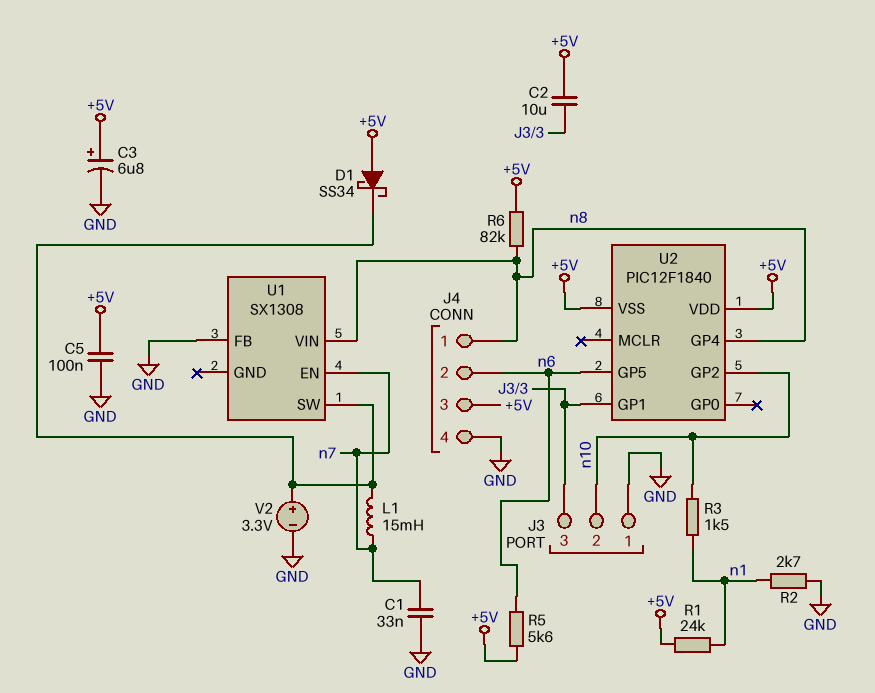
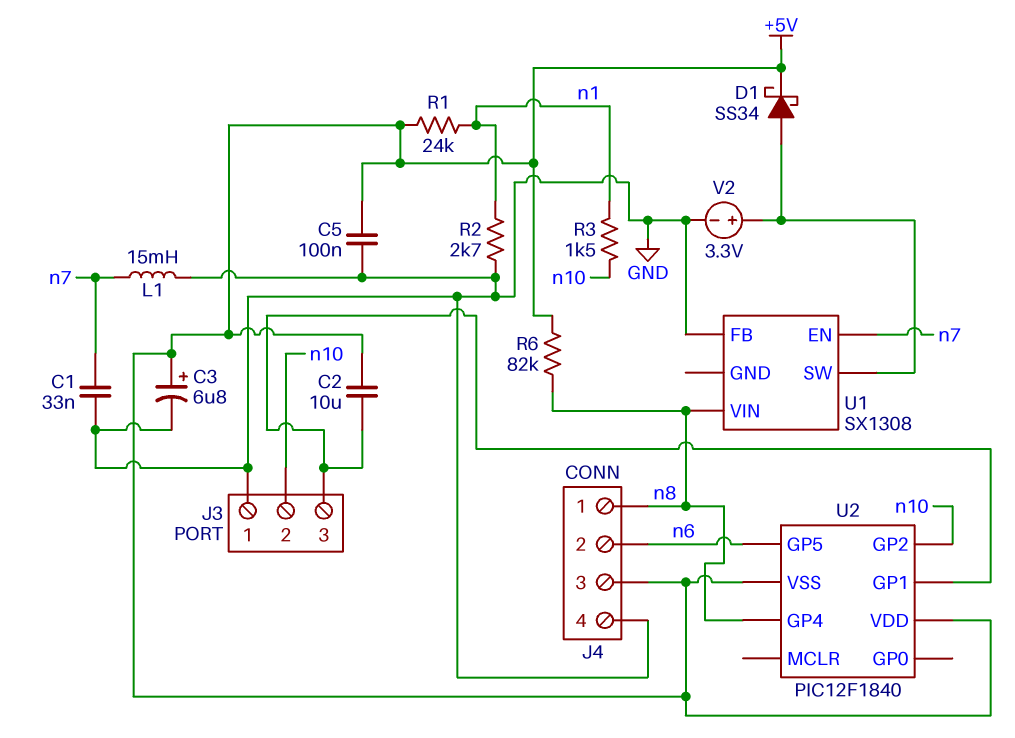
D1: schottky SS34 (A +5V, K U1/SW) -> schottky SS34 (A U1/SW, K +5V)
L1: 15mH (U1/SW, n7) -> 15mH (GND, n7)
R5: 5.6k (+5V, n6) -> none

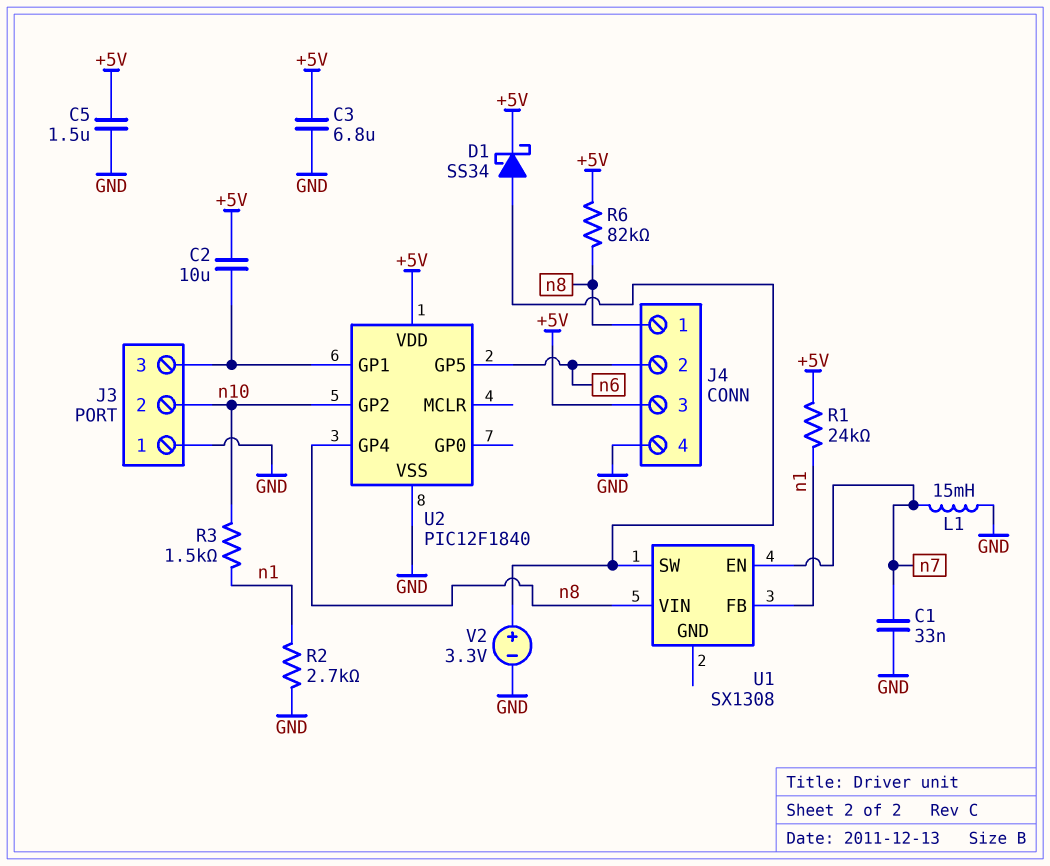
C3: 6.8uF (plus +5V, minus GND) -> 6.8uF (+5V, GND)
C5: 100nF (+5V, GND) -> 1.5uF (+5V, GND)
U1 pin FB: GND -> n1
U2 pin VSS: +5V -> GND

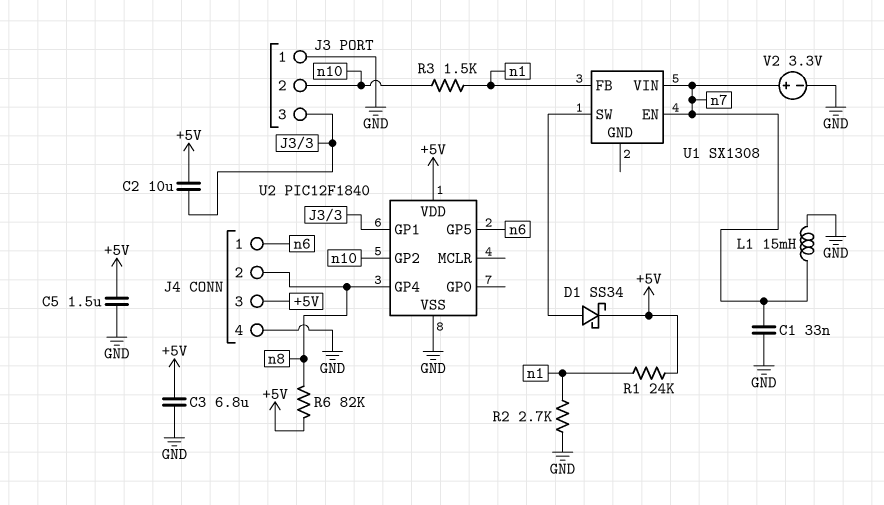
J4 pin 1: n8 -> n6
J4 pin 2: n6 -> n8
U1 pin VIN: n8 -> n7
V2: 3.3V (plus U1/SW, minus GND) -> 3.3V (plus n7, minus GND)

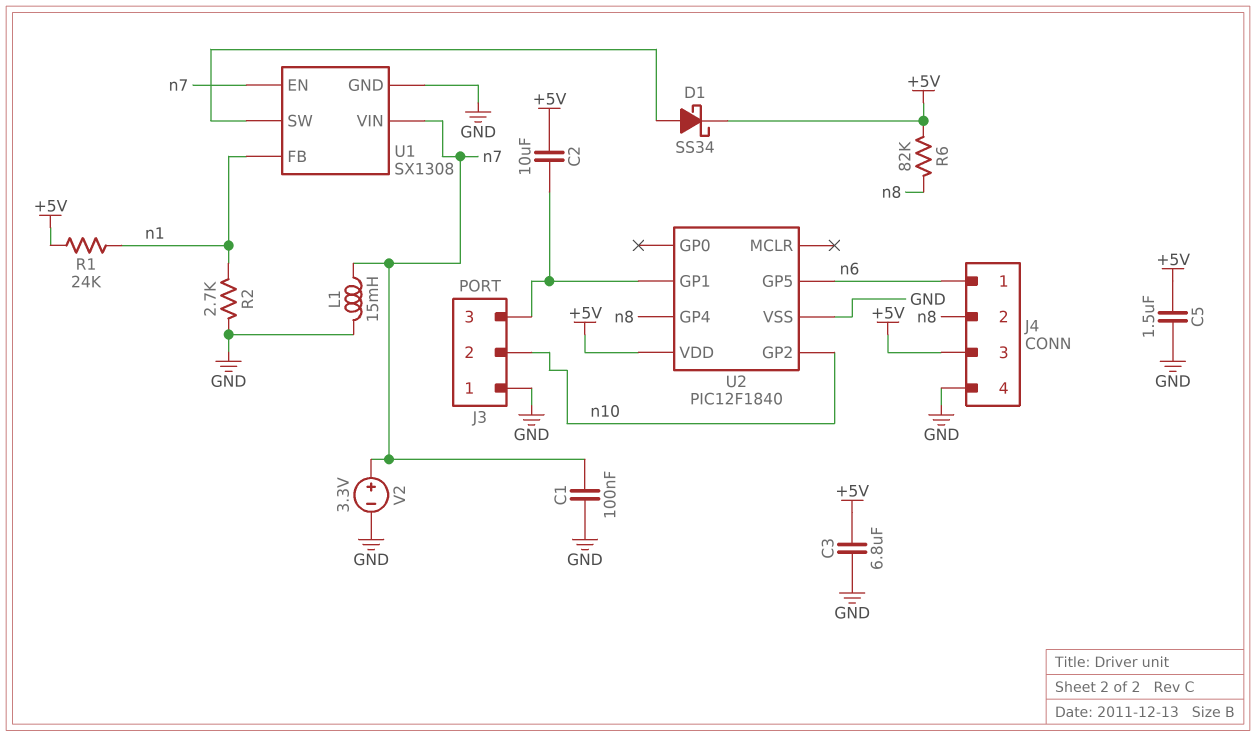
C1: 33nF (GND, n7) -> 100nF (GND, n7)
R3: 1.5k (n1, n10) -> none
U1 pin GND: none -> GND

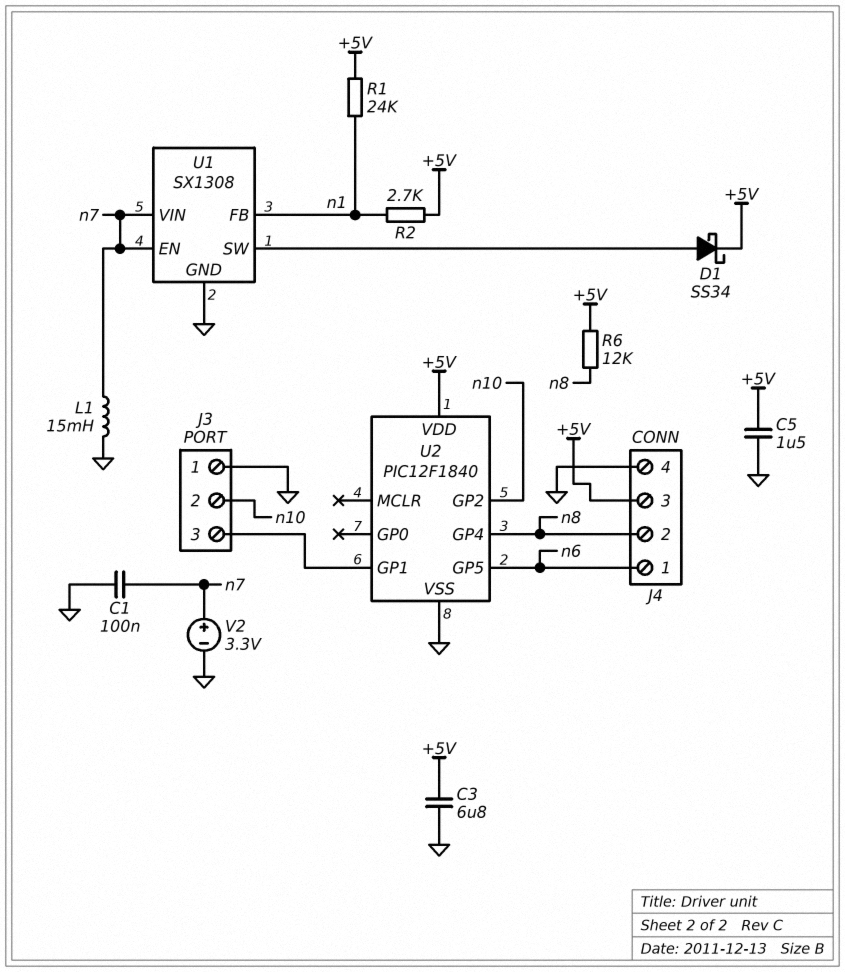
C2: 10uF (+5V, J3/3) -> none
R2: 2.7k (GND, n1) -> 2.7k (+5V, n1)
R6: 82k (+5V, n8) -> 12k (+5V, n8)

